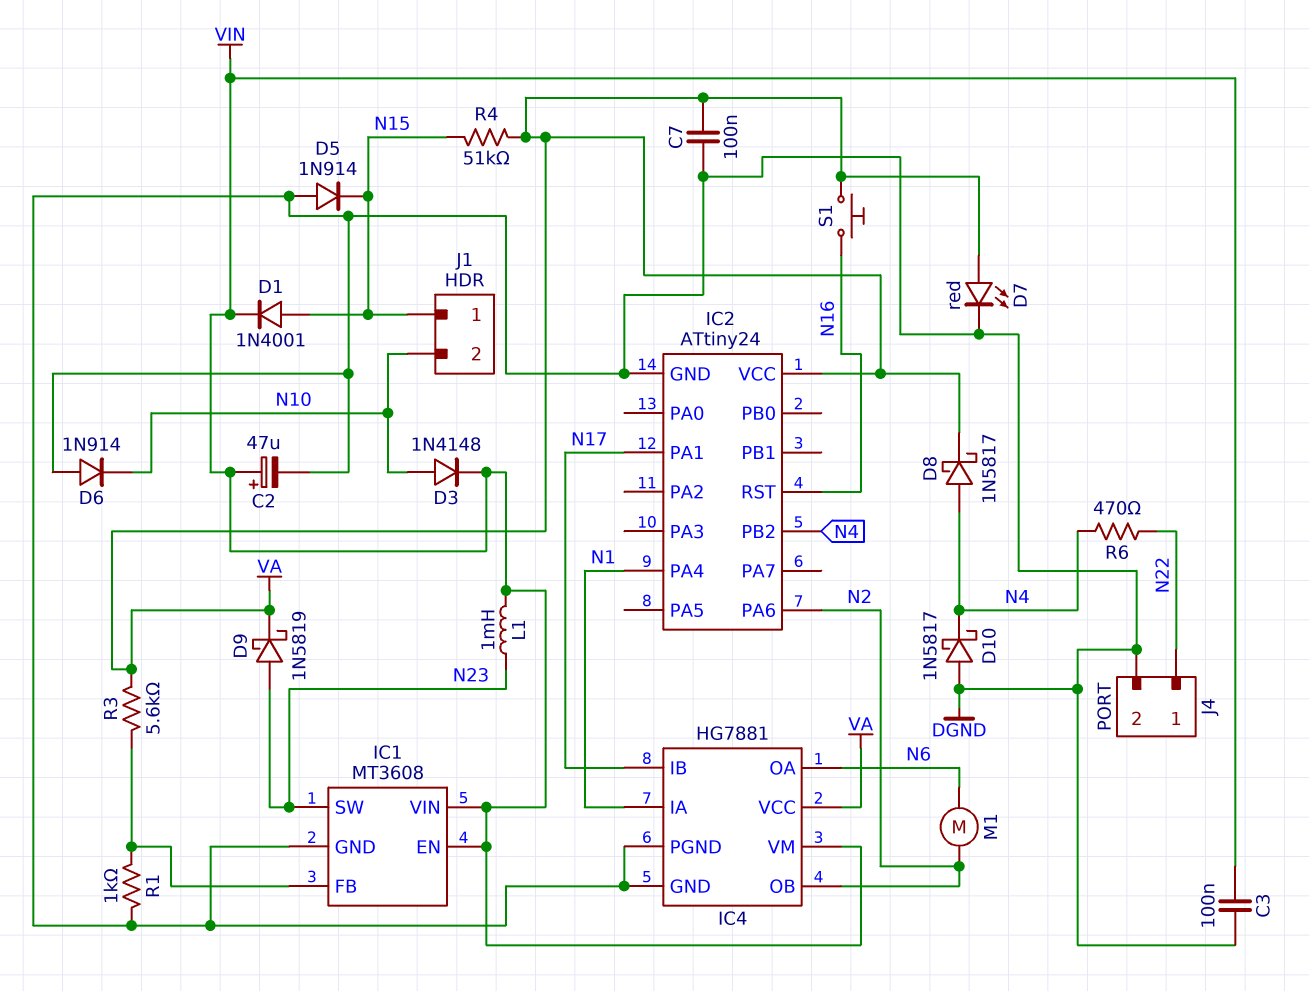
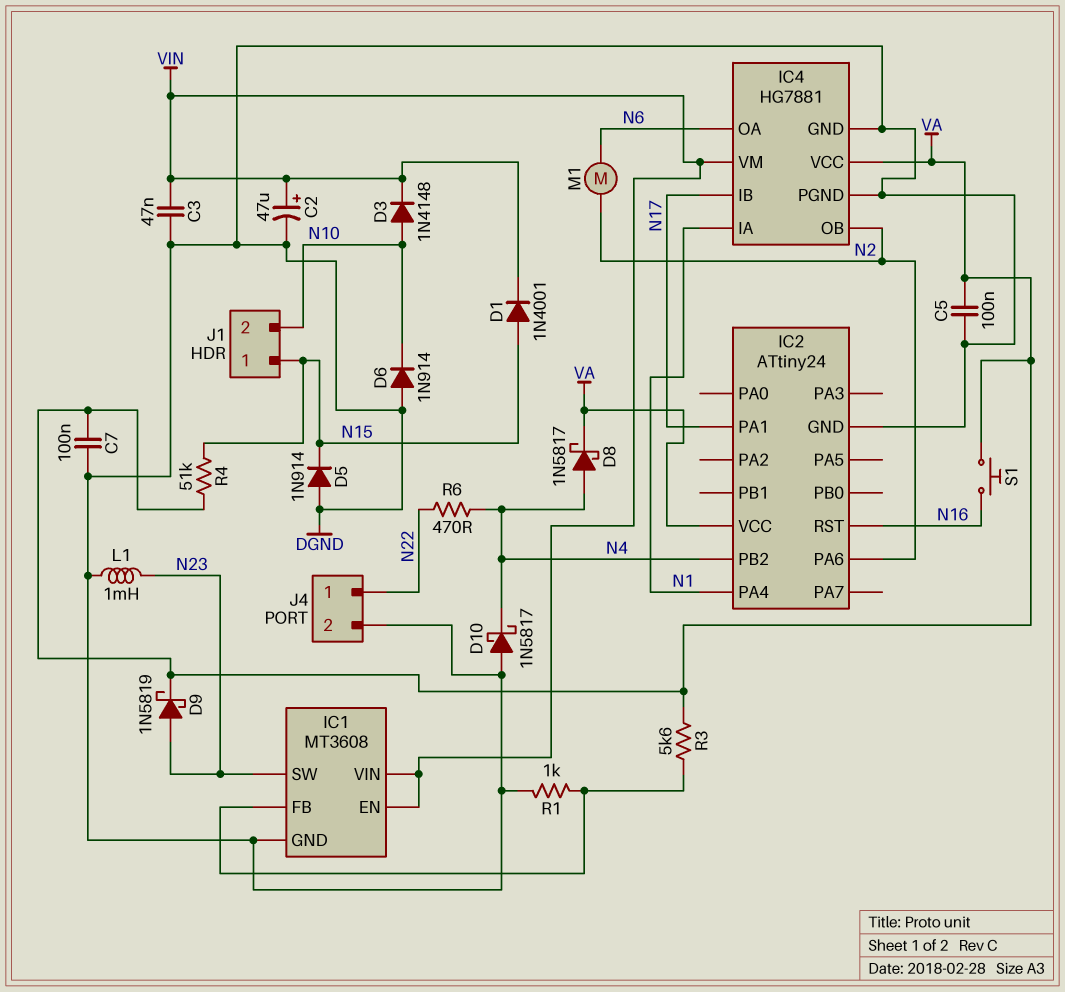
C3: 100nF (DGND, VIN) -> 47nF (DGND, VIN)
C5: none -> 100nF (DGND, VA)
D7: LED red (A VA, K DGND) -> none
L1: 1mH (N23, VIN) -> 1mH (DGND, N23)

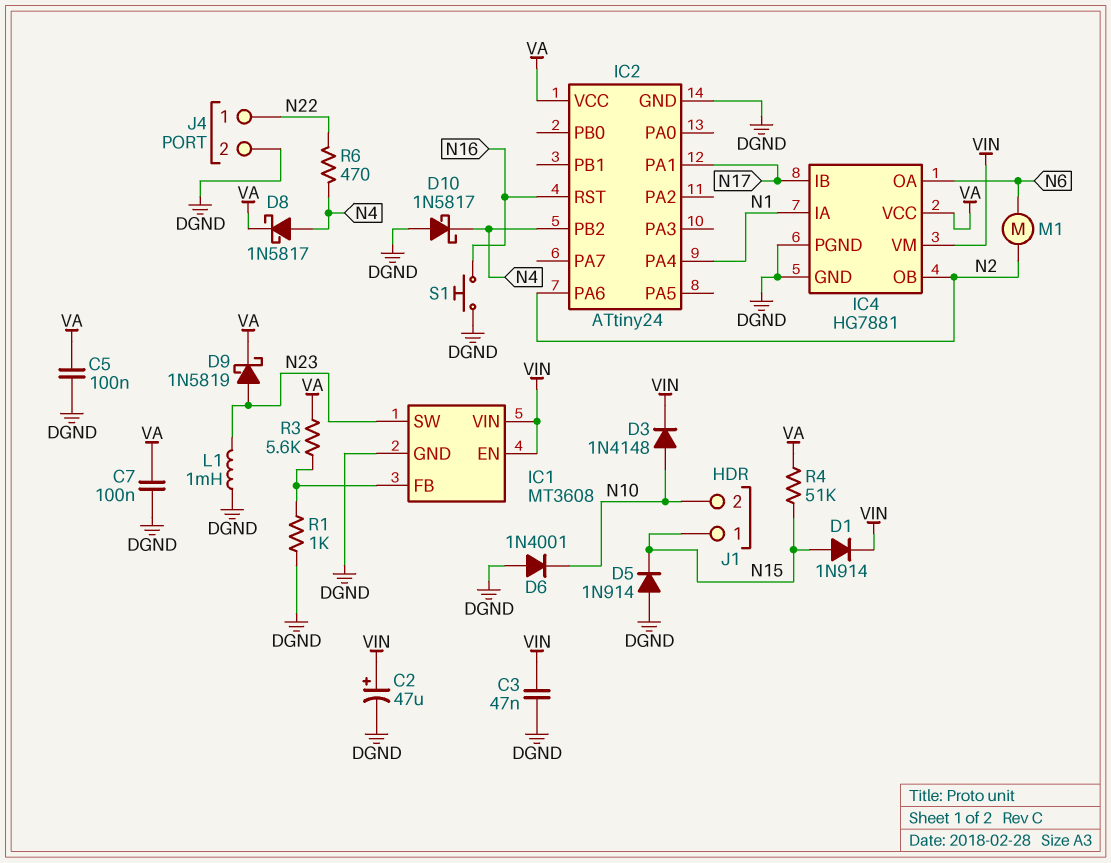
D1: diode 1N4001 (A N15, K VIN) -> diode 1N914 (A N15, K VIN)
D6: diode 1N914 (A DGND, K N10) -> diode 1N4001 (A DGND, K N10)
S1: button (N16, VA) -> button (DGND, N16)

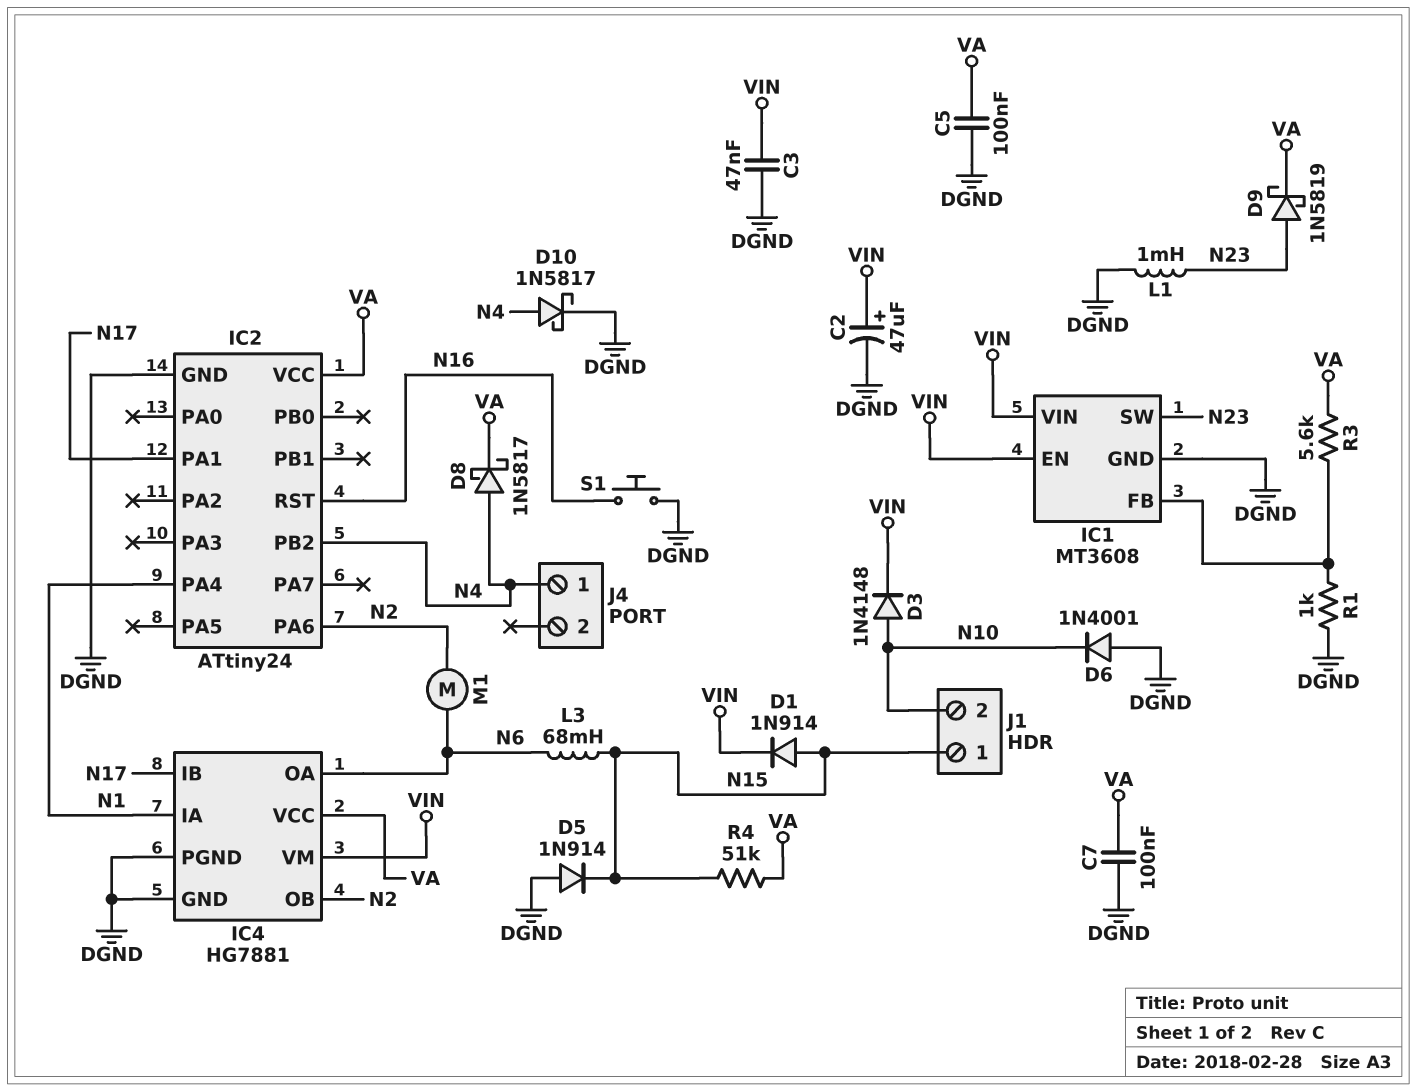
D10: schottky 1N5817 (A DGND, K N4) -> schottky 1N5817 (A N4, K DGND)
J4 pin 1: N22 -> N4
J4 pin 2: DGND -> none
L3: none -> 68mH (N6, N15)
R6: 470 (N4, N22) -> none

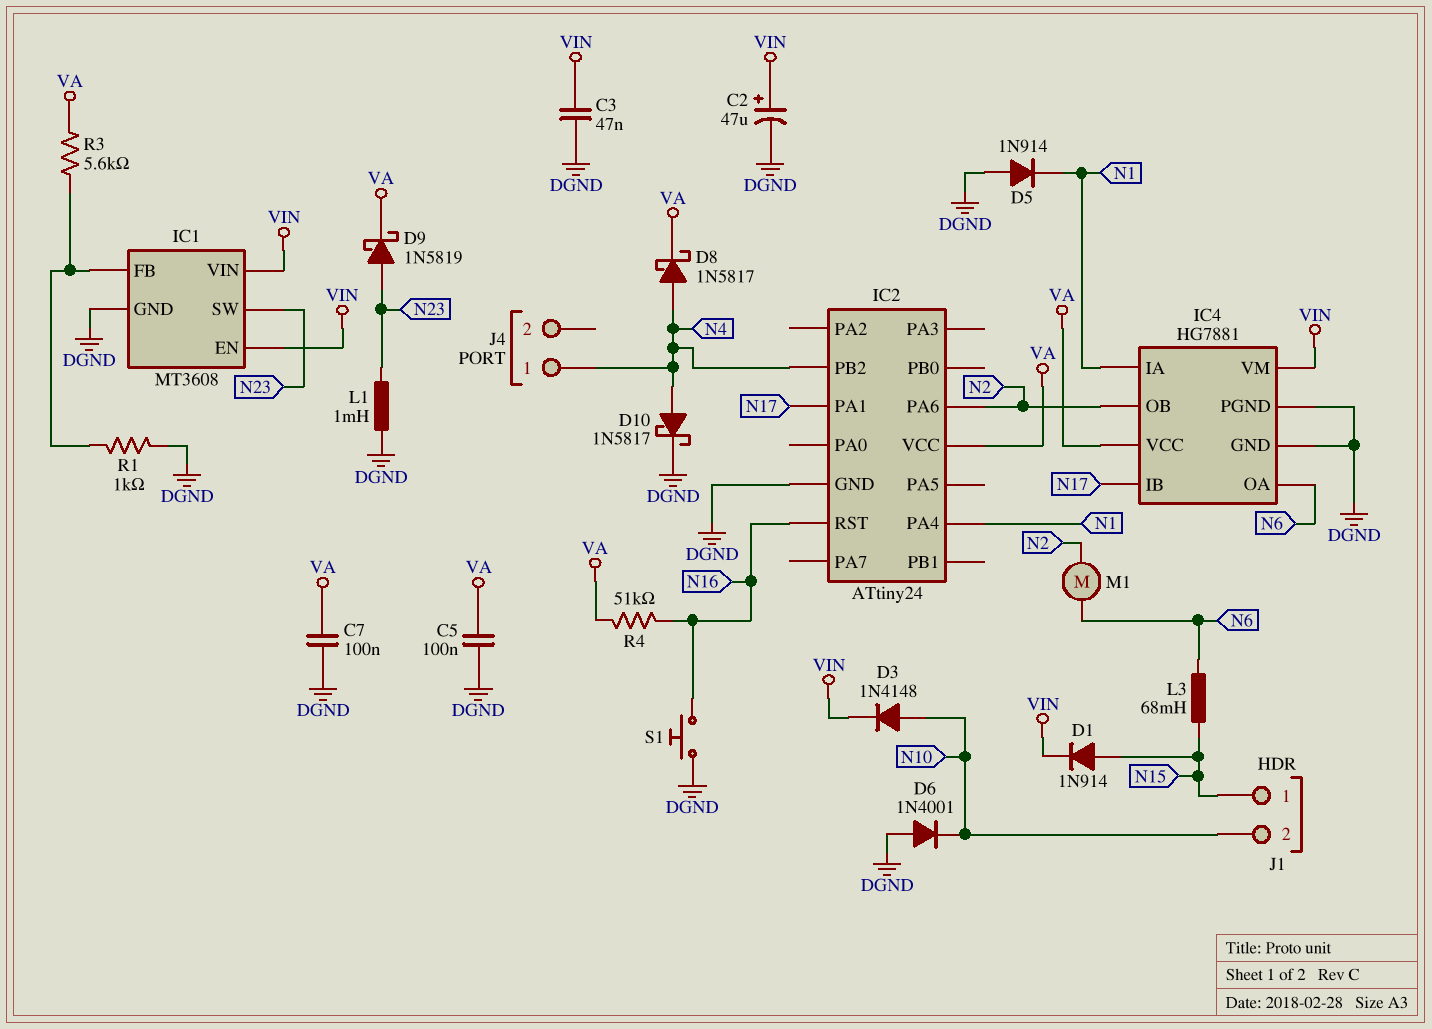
D5: diode 1N914 (A DGND, K N15) -> diode 1N914 (A DGND, K N1)
R4: 51k (N15, VA) -> 51k (N16, VA)

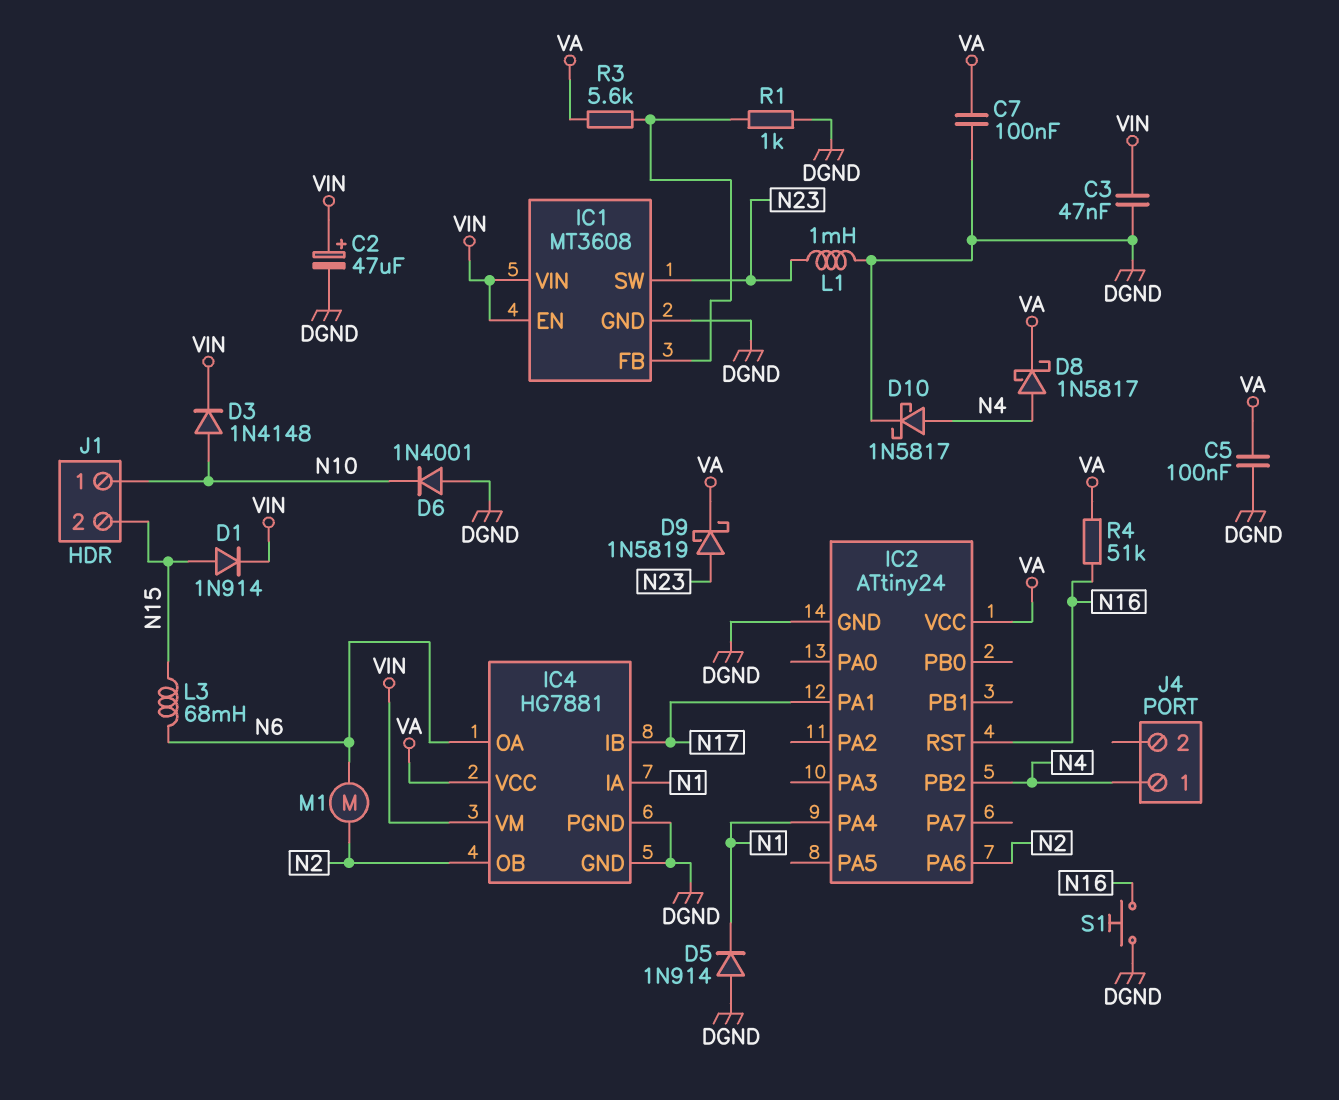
J1 pin 1: N15 -> N10
J1 pin 2: N10 -> N15

